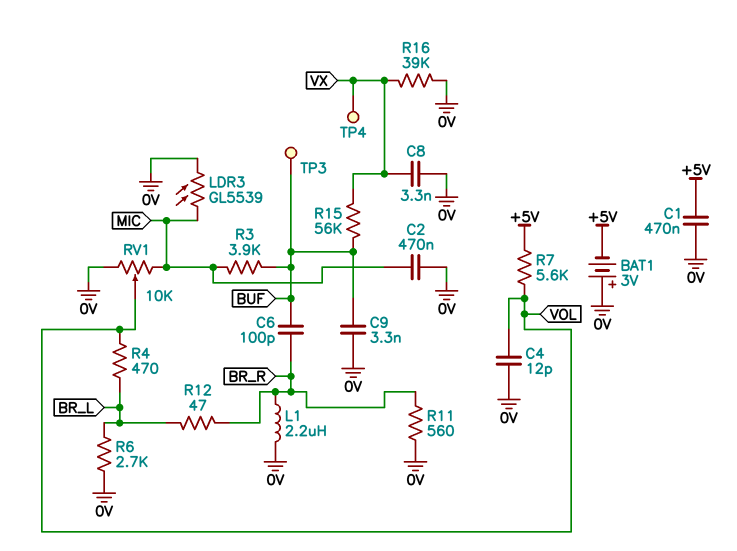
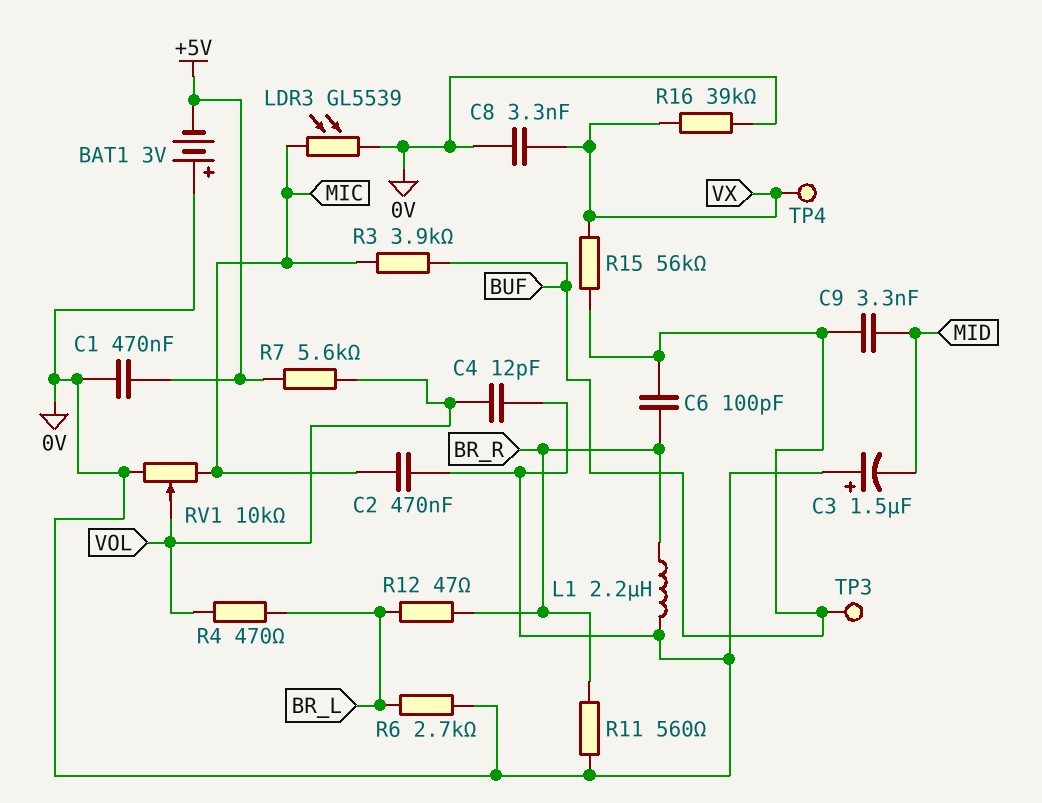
C3: none -> 1.5uF (plus 0V, minus MID)
C9: 3.3nF (0V, BUF) -> 3.3nF (BUF, MID)

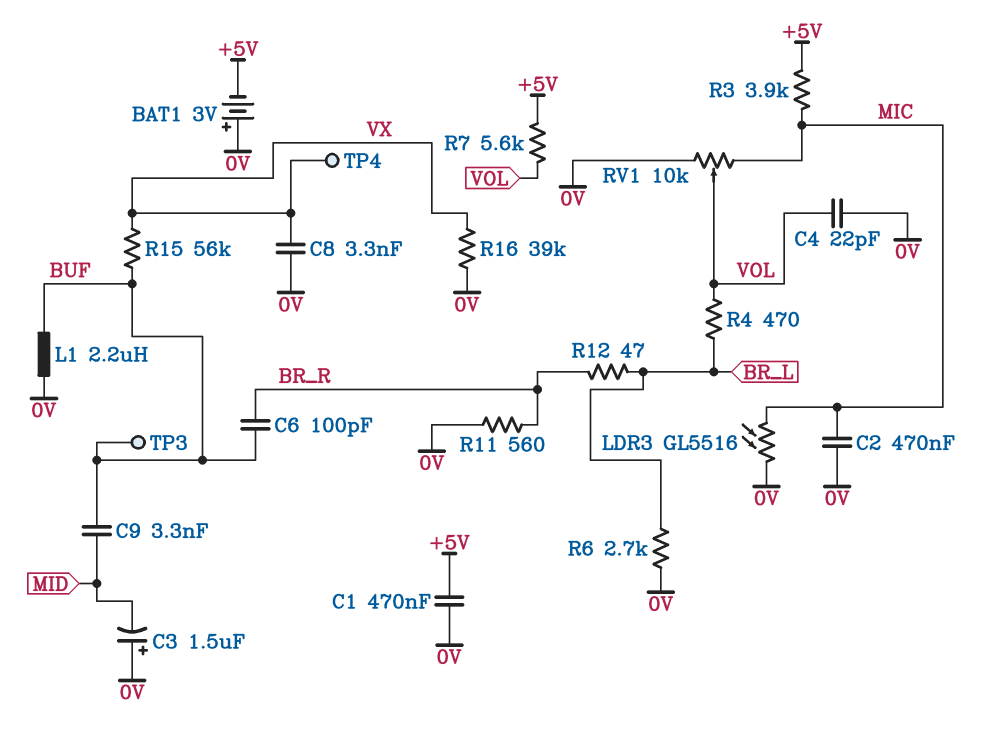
C4: 12pF (0V, VOL) -> 22pF (0V, VOL)
L1: 2.2uH (0V, BR_R) -> 2.2uH (0V, BUF)
LDR3: GL5539 (0V, MIC) -> GL5516 (0V, MIC)
R3: 3.9k (BUF, MIC) -> 3.9k (+5V, MIC)

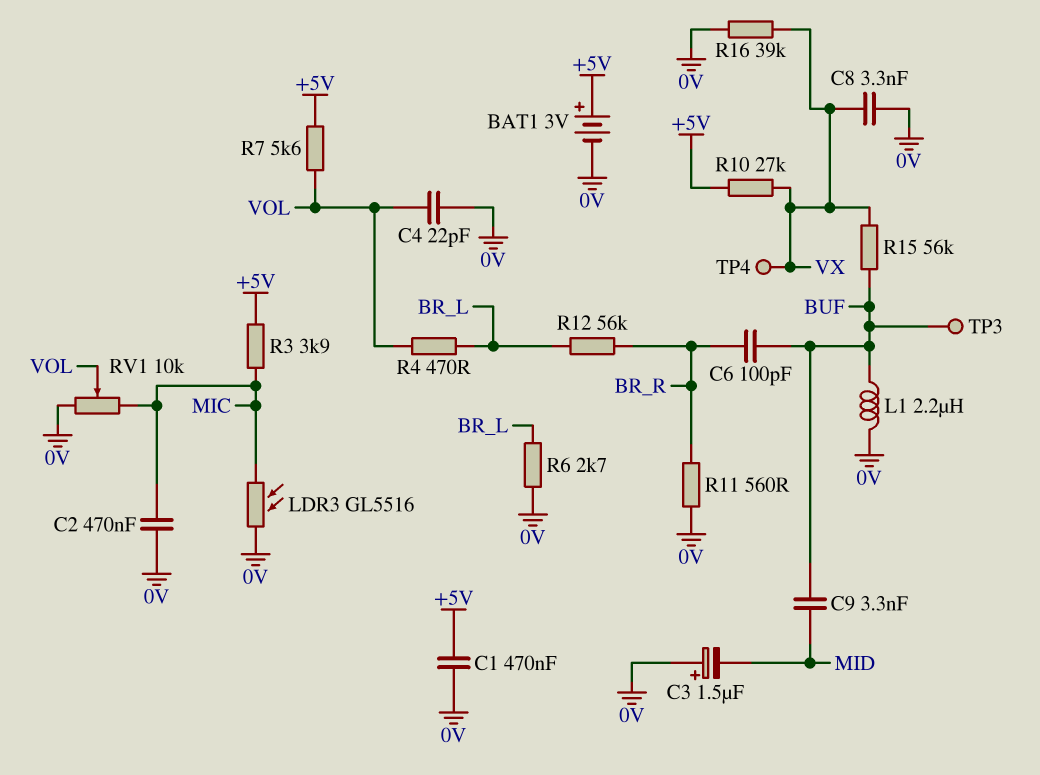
BAT1: 3V (plus 0V, minus +5V) -> 3V (plus +5V, minus 0V)
R10: none -> 27k (+5V, VX)
R12: 47 (BR_L, BR_R) -> 56k (BR_L, BR_R)

